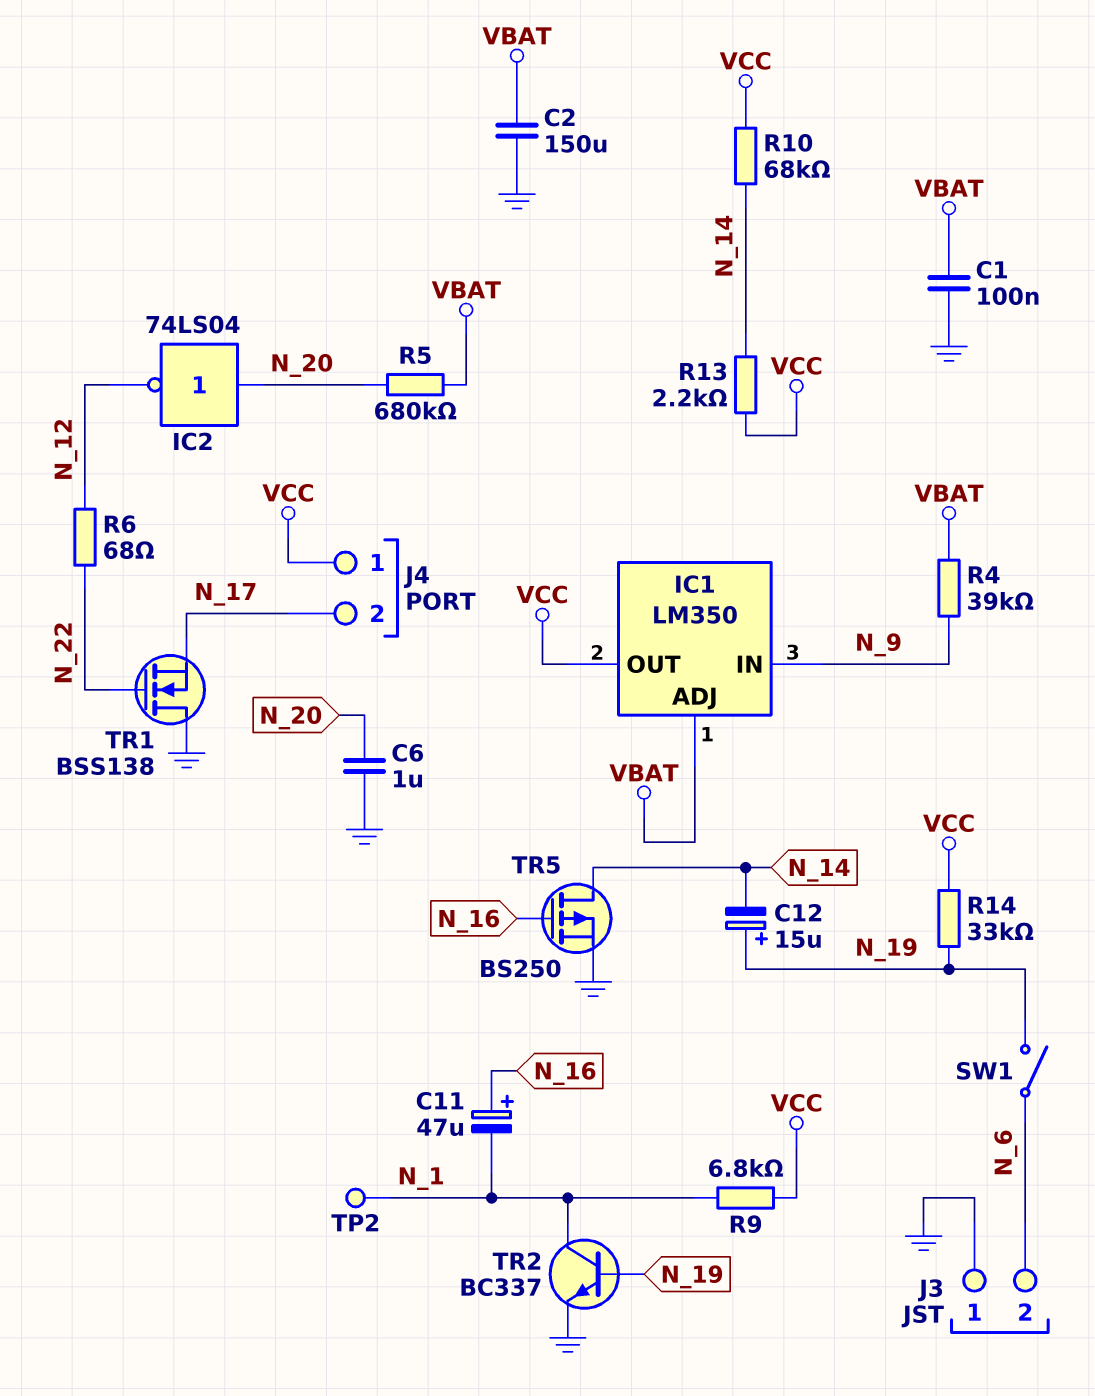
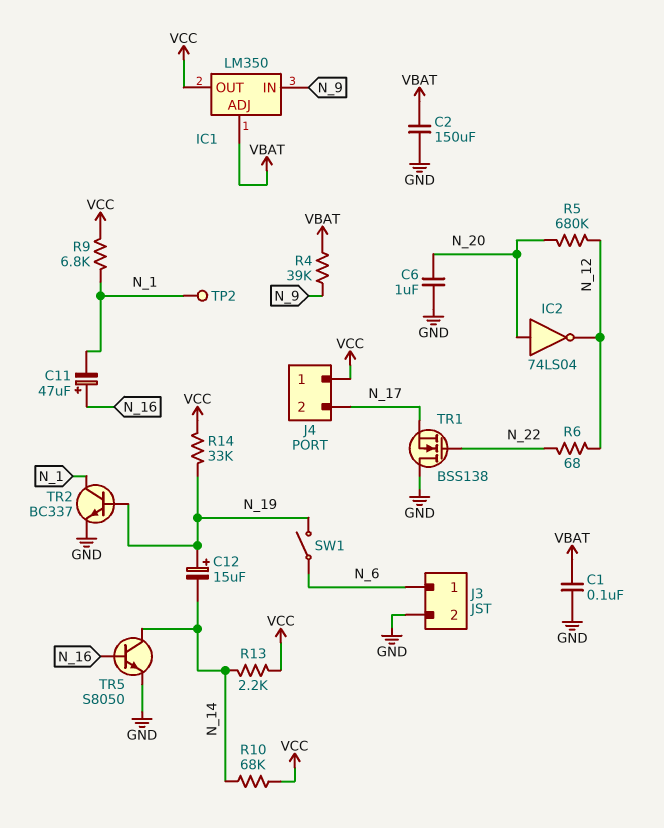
J3 pin 1: GND -> N_6
J3 pin 2: N_6 -> GND
R5: 680k (N_20, VBAT) -> 680k (N_12, N_20)
TR5: PMOS BS250 (G N_16, D N_14, S GND) -> NPN S8050 (B N_16, C N_14, E GND)

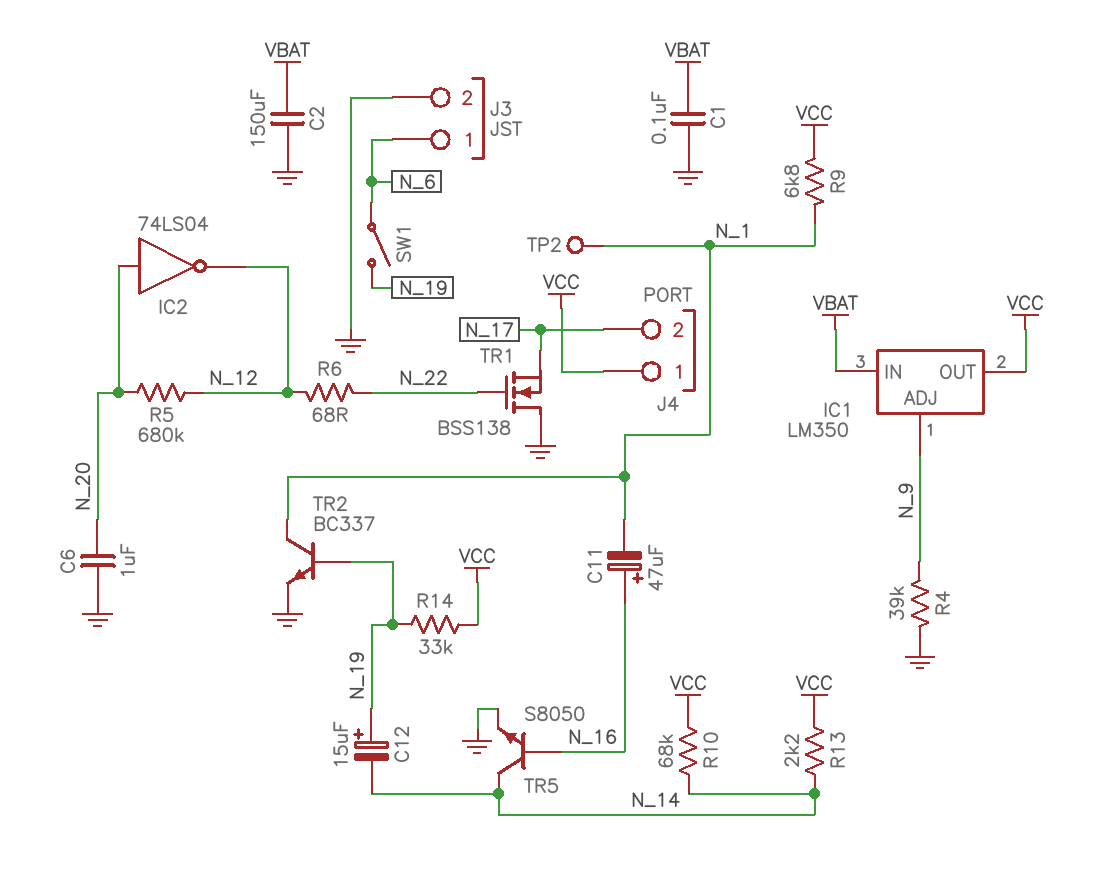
IC1 pin ADJ: VBAT -> N_9
IC1 pin IN: N_9 -> VBAT
R4: 39k (N_9, VBAT) -> 39k (GND, N_9)

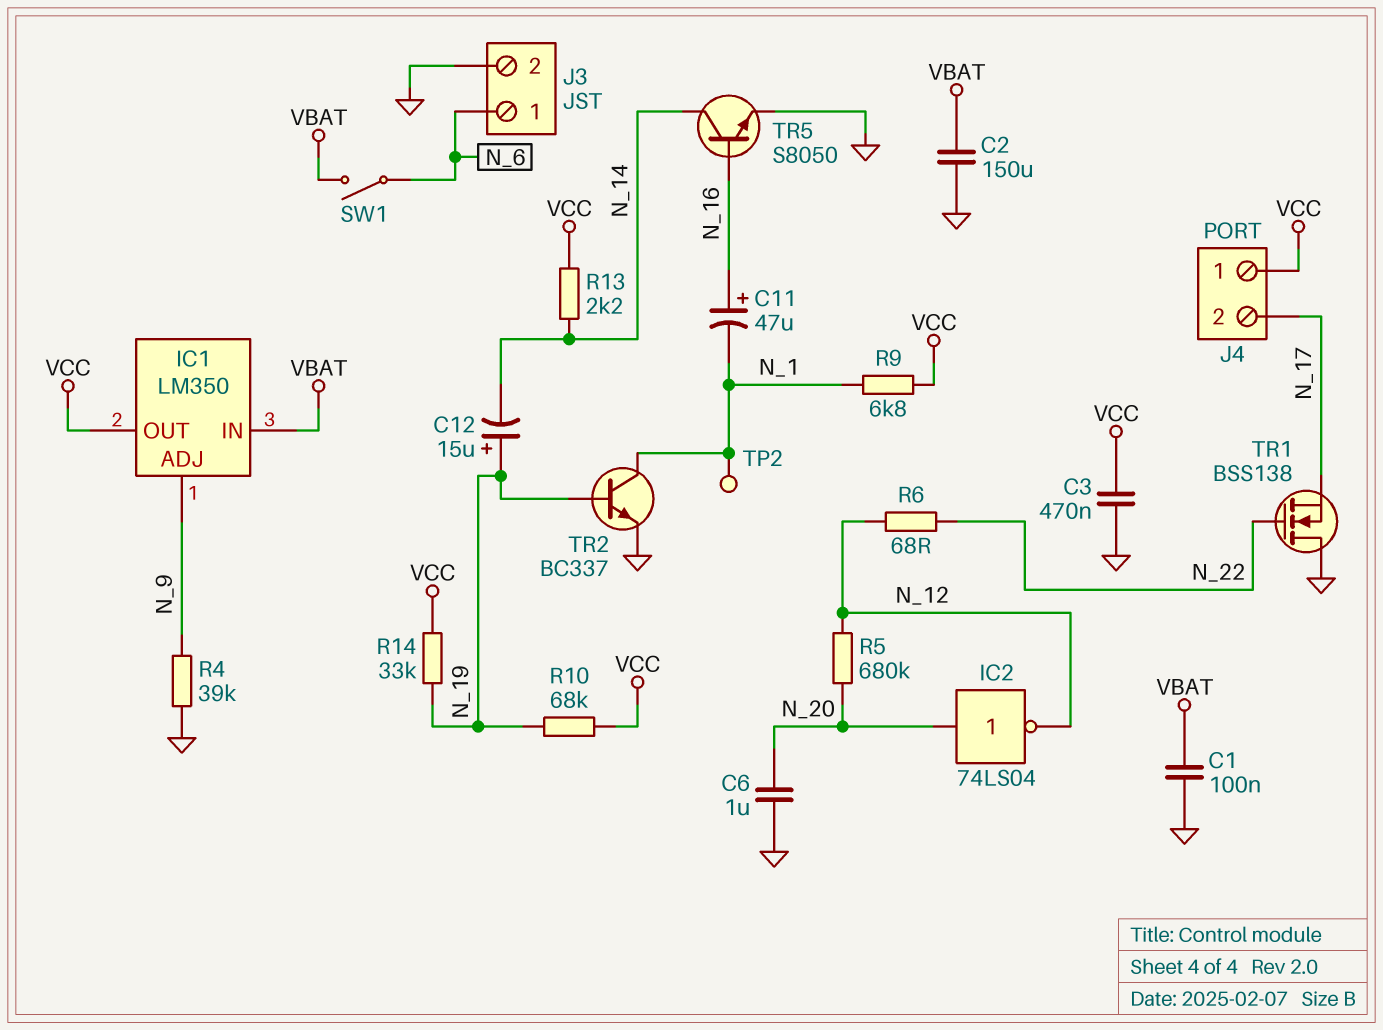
C3: none -> 470nF (GND, VCC)
R10: 68k (N_14, VCC) -> 68k (N_19, VCC)
SW1: switch (N_6, N_19) -> switch (N_6, VBAT)

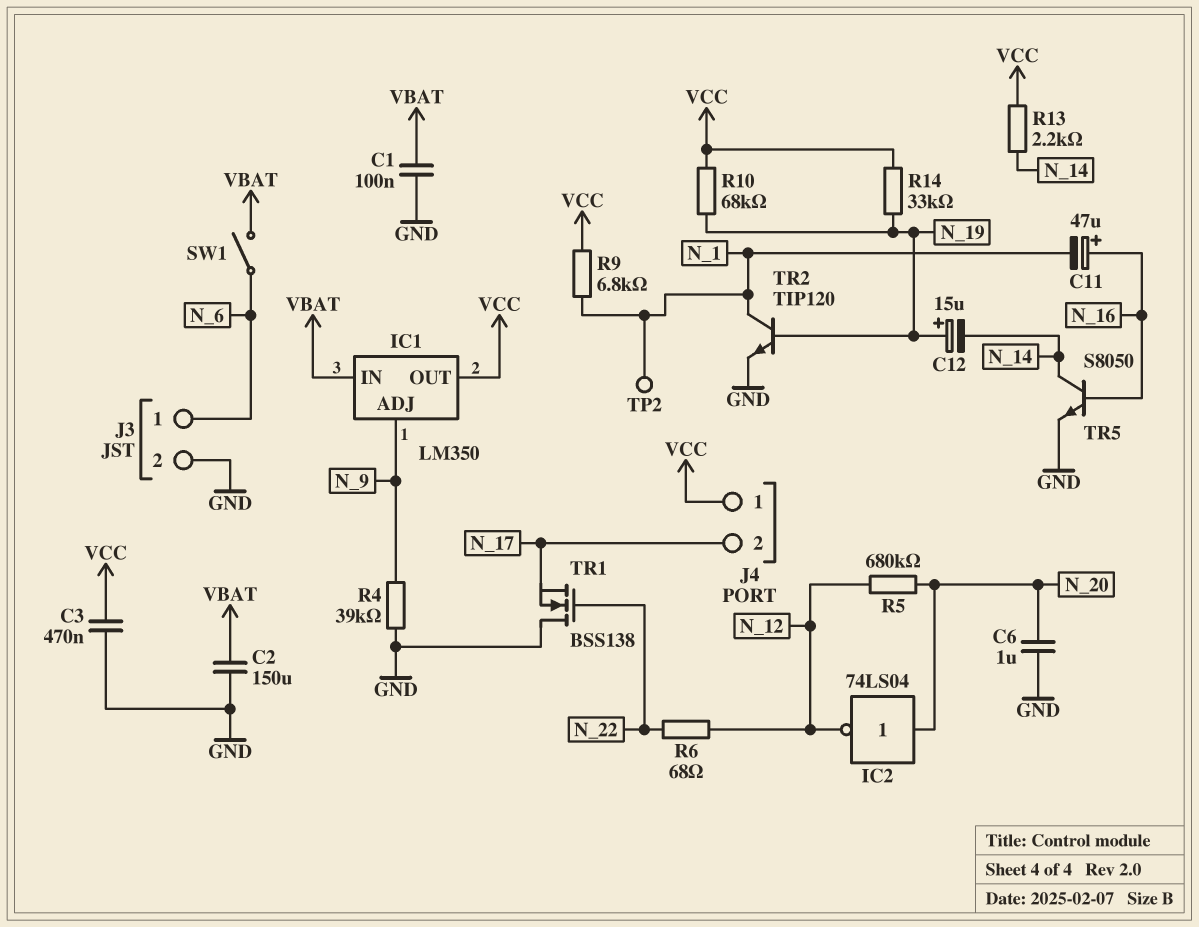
TR2: NPN BC337 (B N_19, C N_1, E GND) -> NPN TIP120 (B N_19, C N_1, E GND)

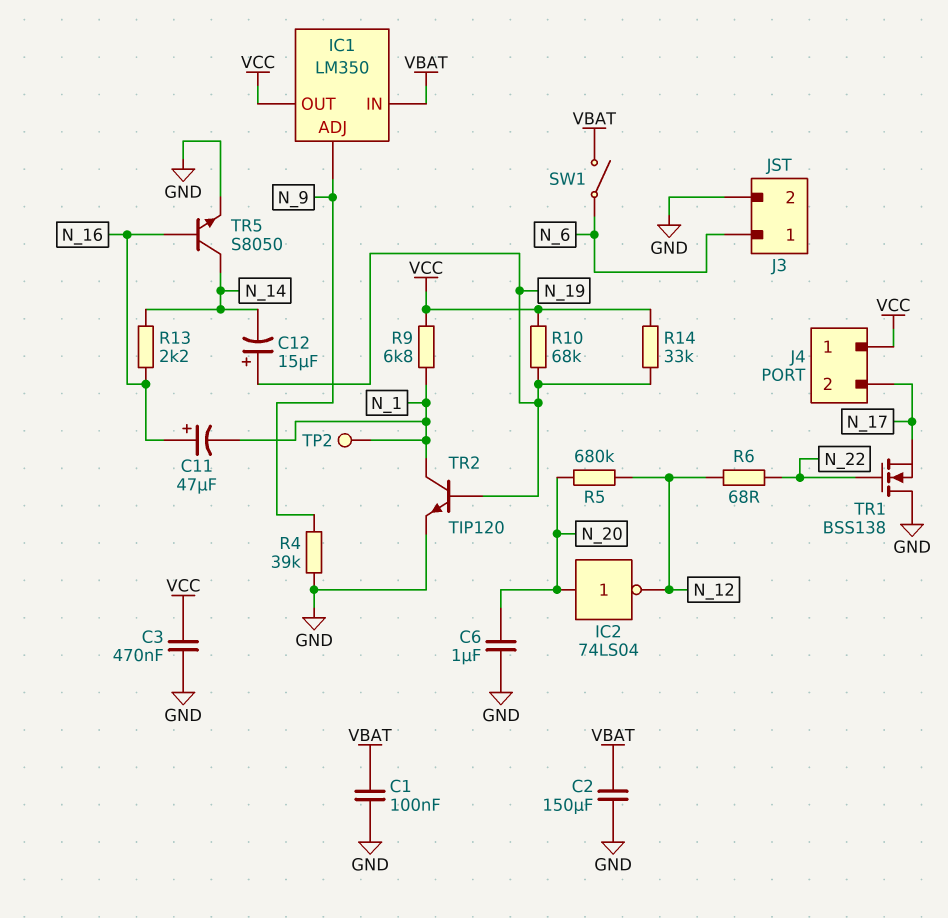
R13: 2.2k (N_14, VCC) -> 2.2k (N_14, N_16)

